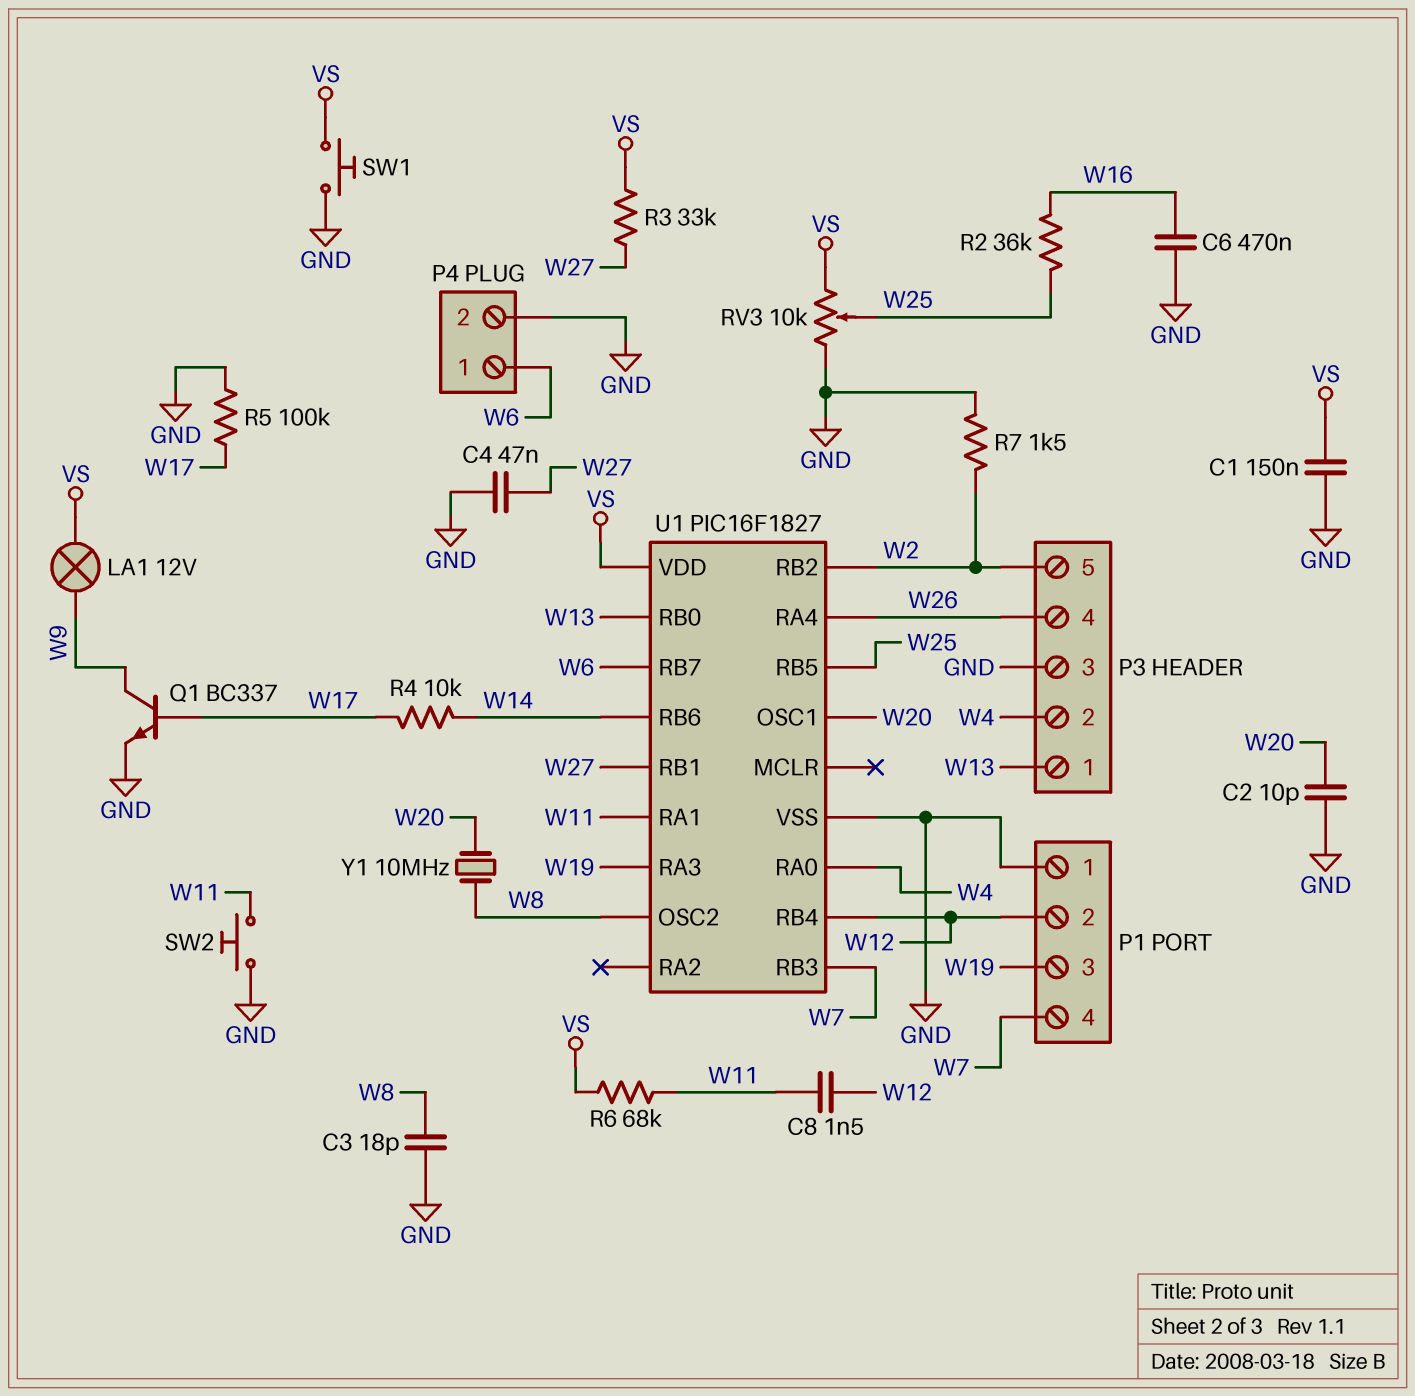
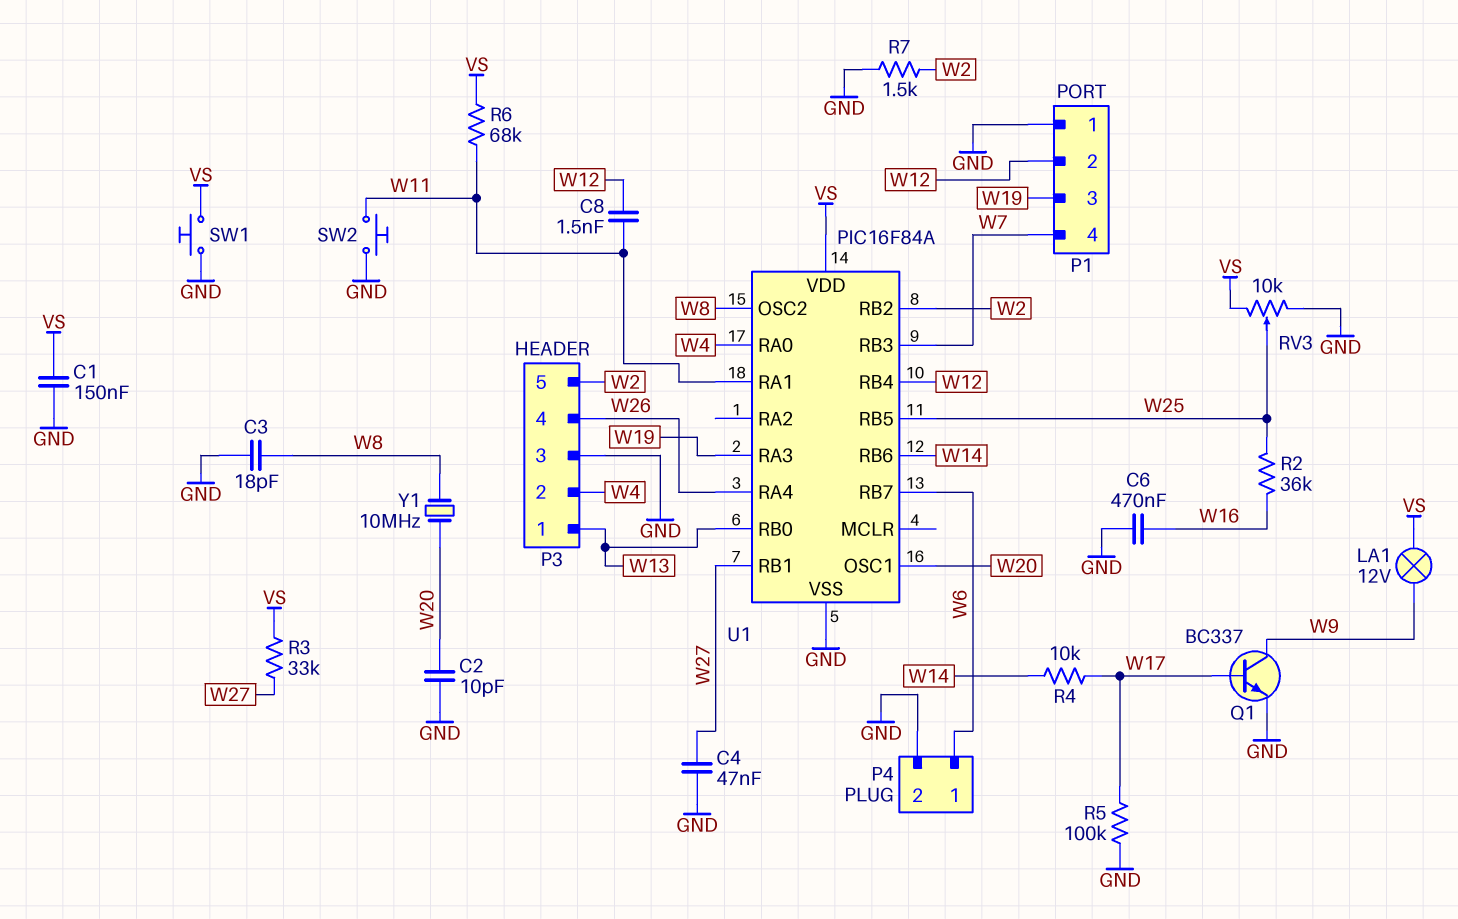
U1: PIC16F1827 -> PIC16F84A

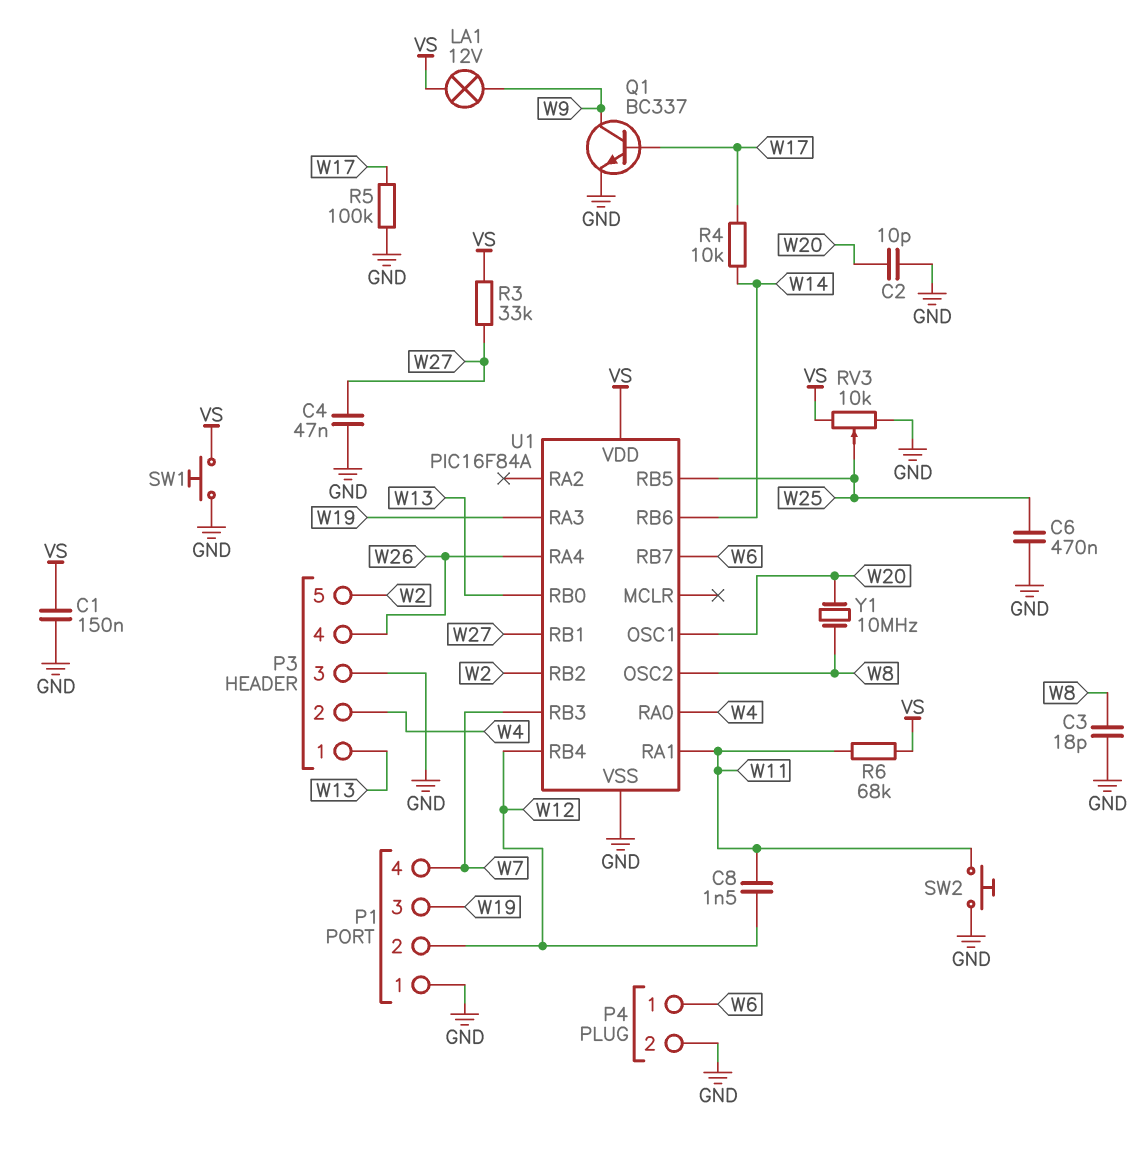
C6: 470nF (GND, W16) -> 470nF (GND, W25)
R2: 36k (W16, W25) -> none
R7: 1.5k (GND, W2) -> none

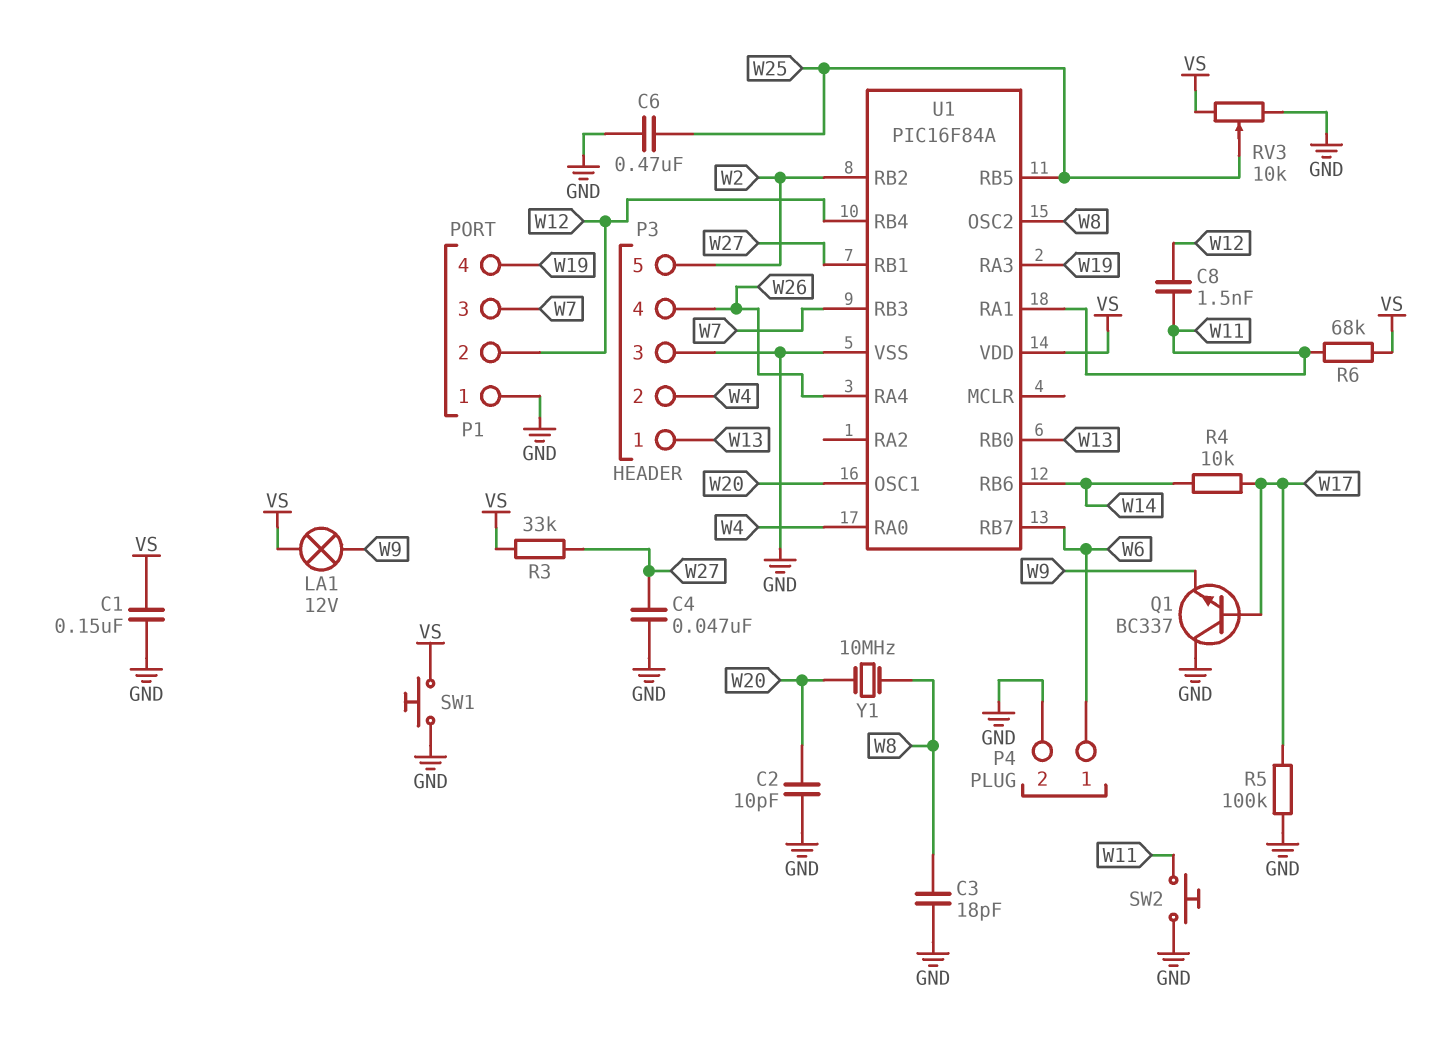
P1 pin 3: W19 -> W7
P1 pin 4: W7 -> W19
Q1: NPN BC337 (B W17, C W9, E GND) -> NPN BC337 (B W17, C GND, E W9)

